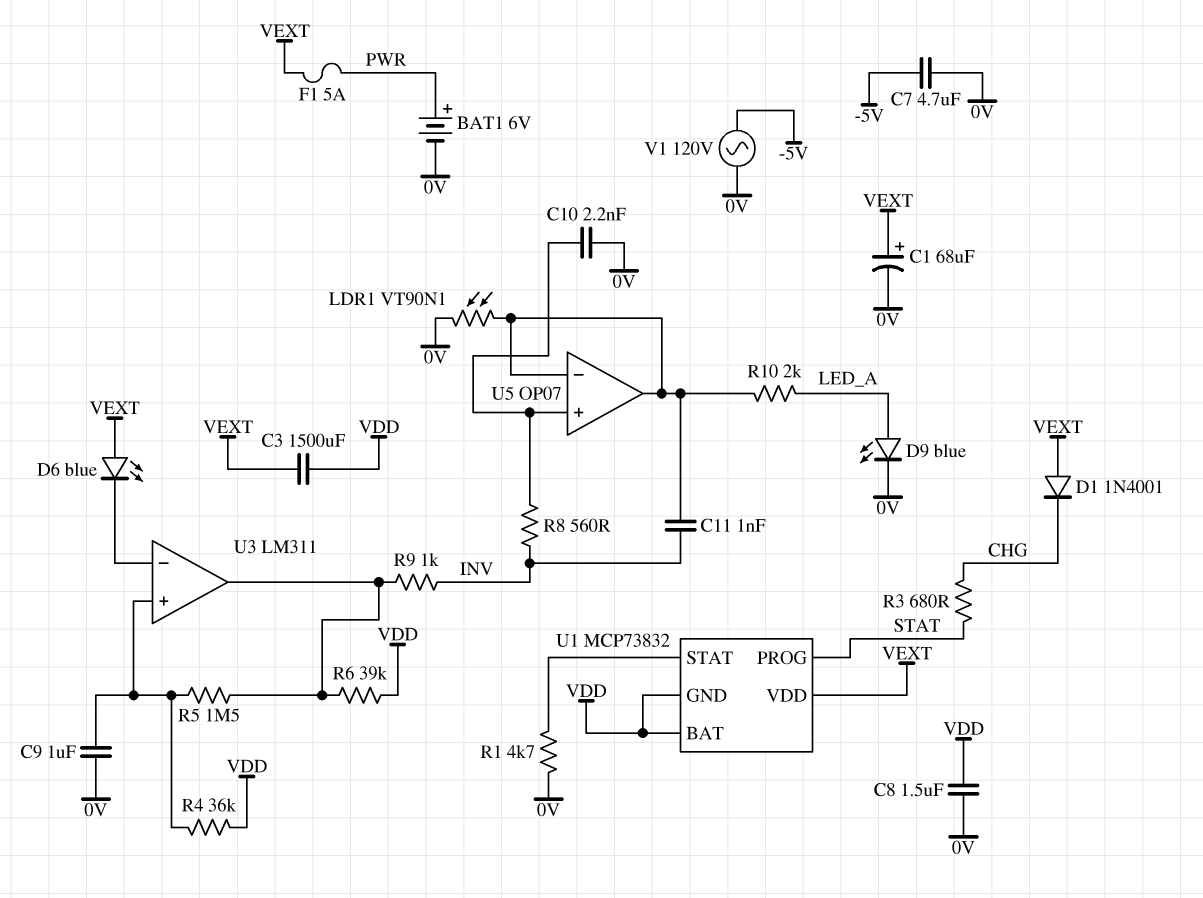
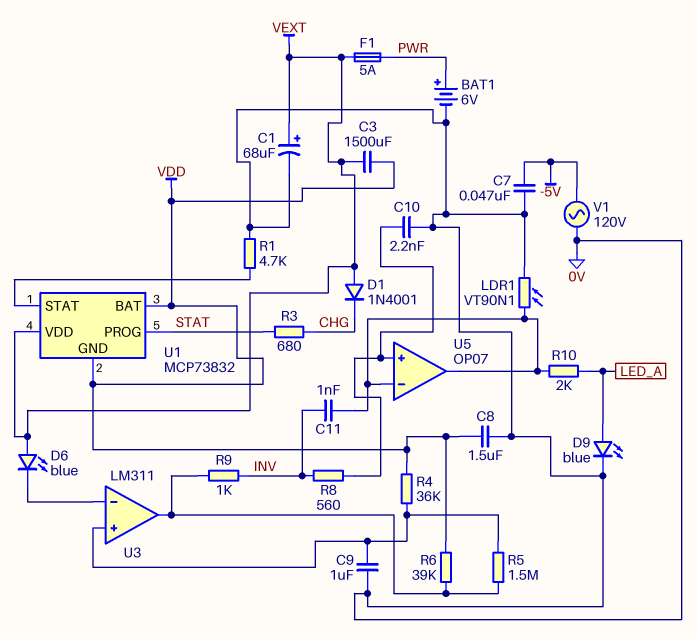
C7: 4.7uF (-5V, 0V) -> 47nF (-5V, 0V)

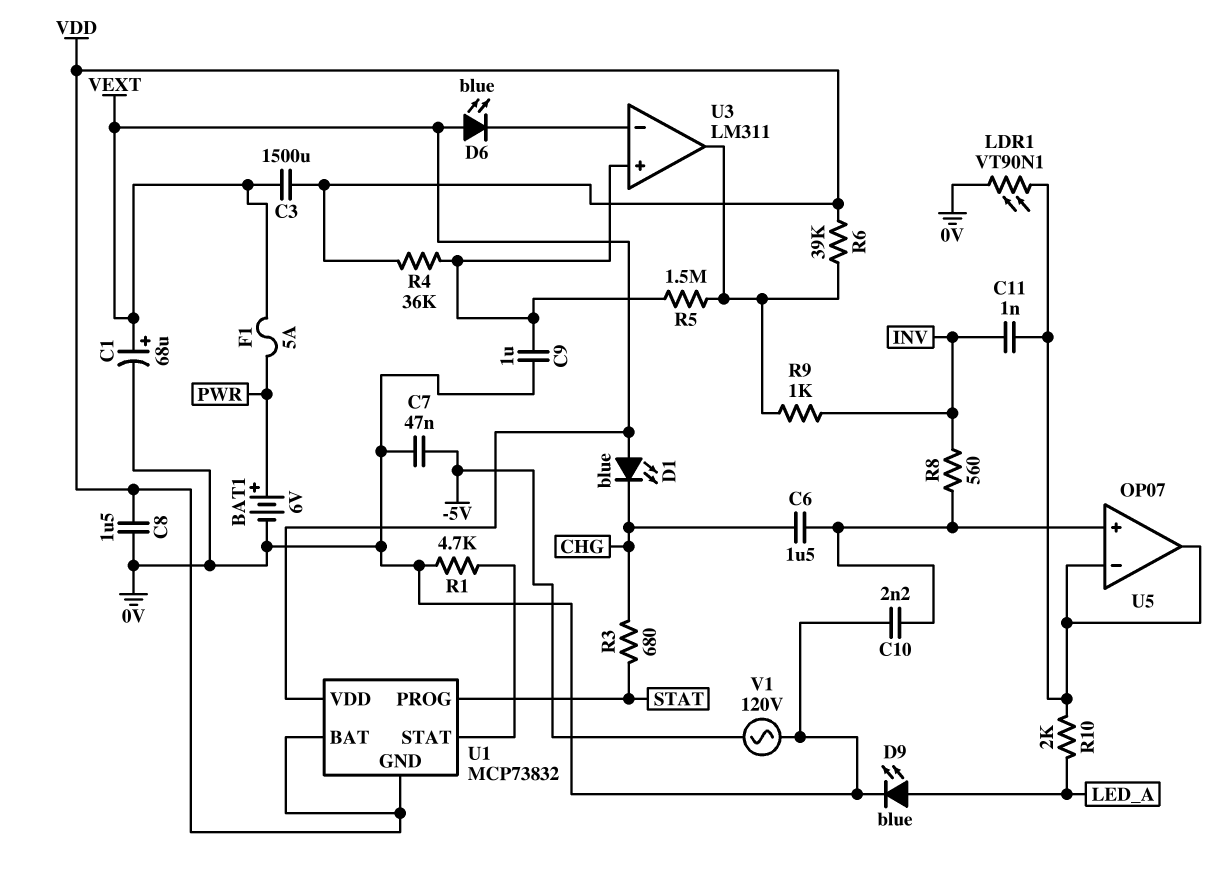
C6: none -> 1.5uF (CHG, U5/in+)
D1: diode 1N4001 (A VEXT, K CHG) -> LED blue (A VEXT, K CHG)

